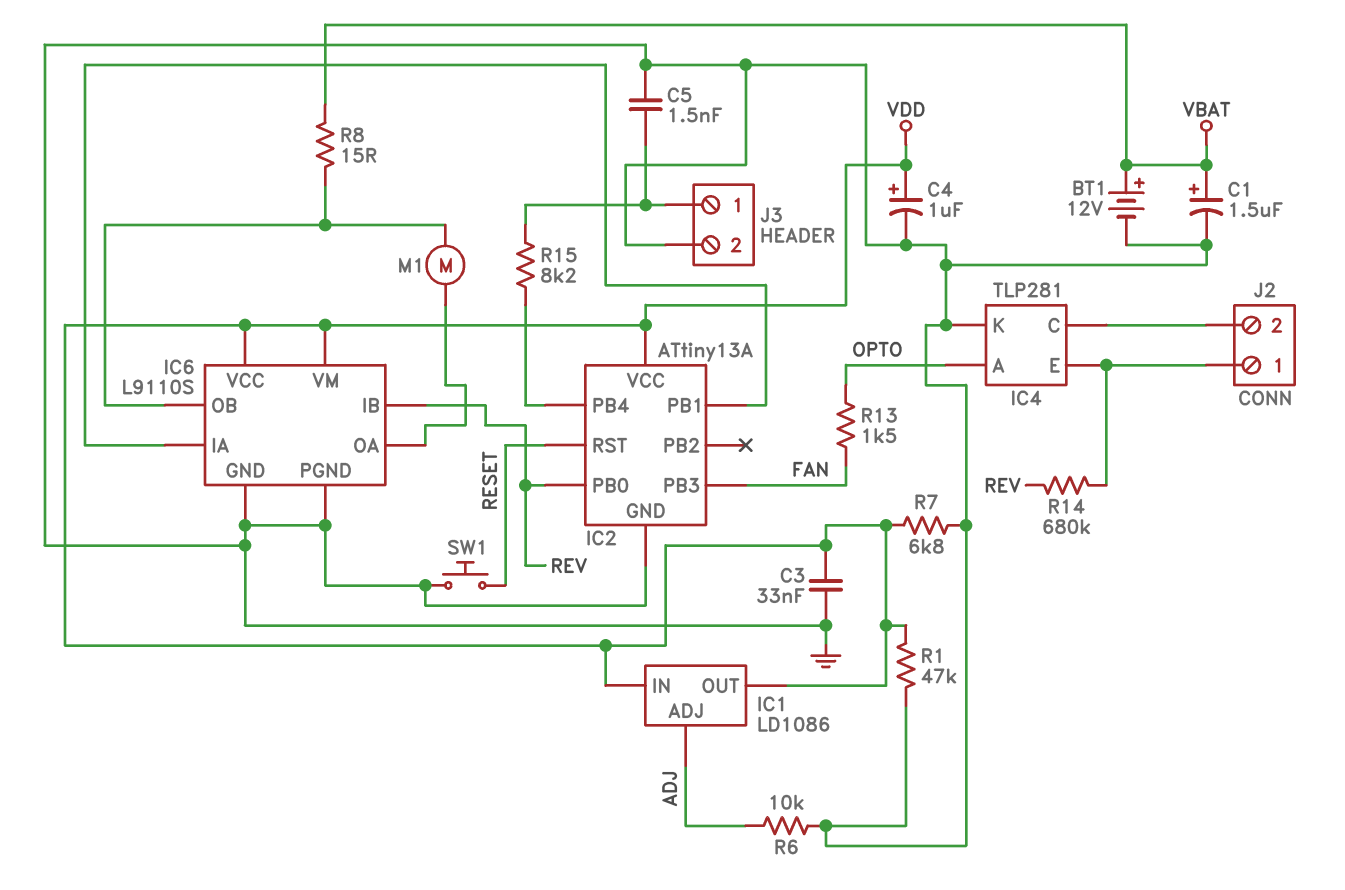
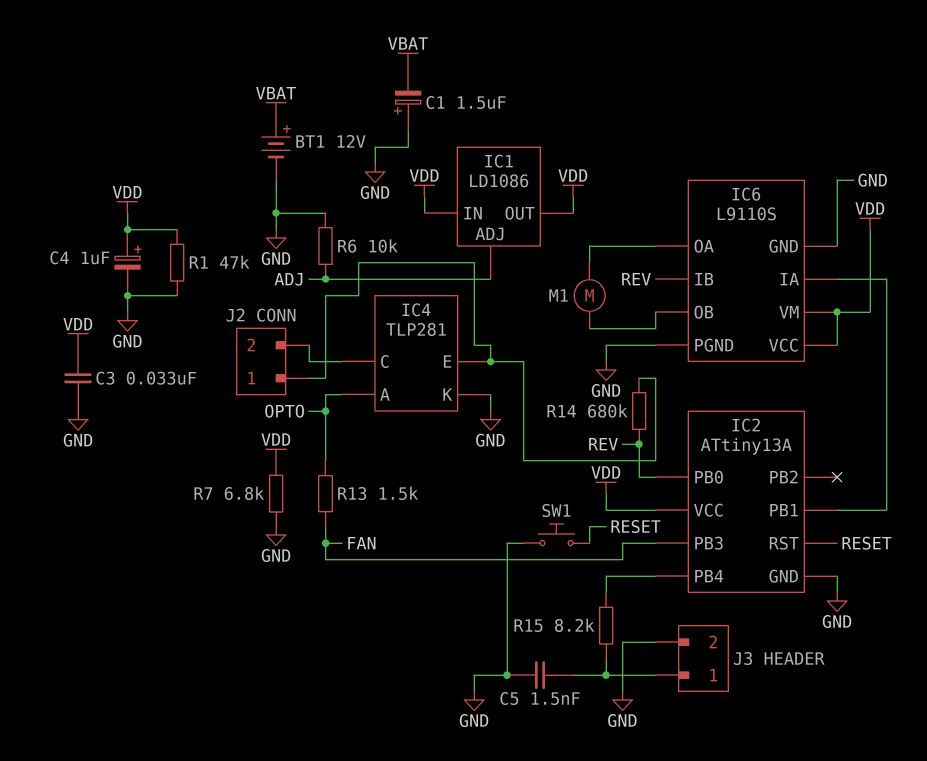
C1: 1.5uF (plus VBAT, minus GND) -> 1.5uF (plus GND, minus VBAT)
R8: 15 (IC6/OB, VBAT) -> none

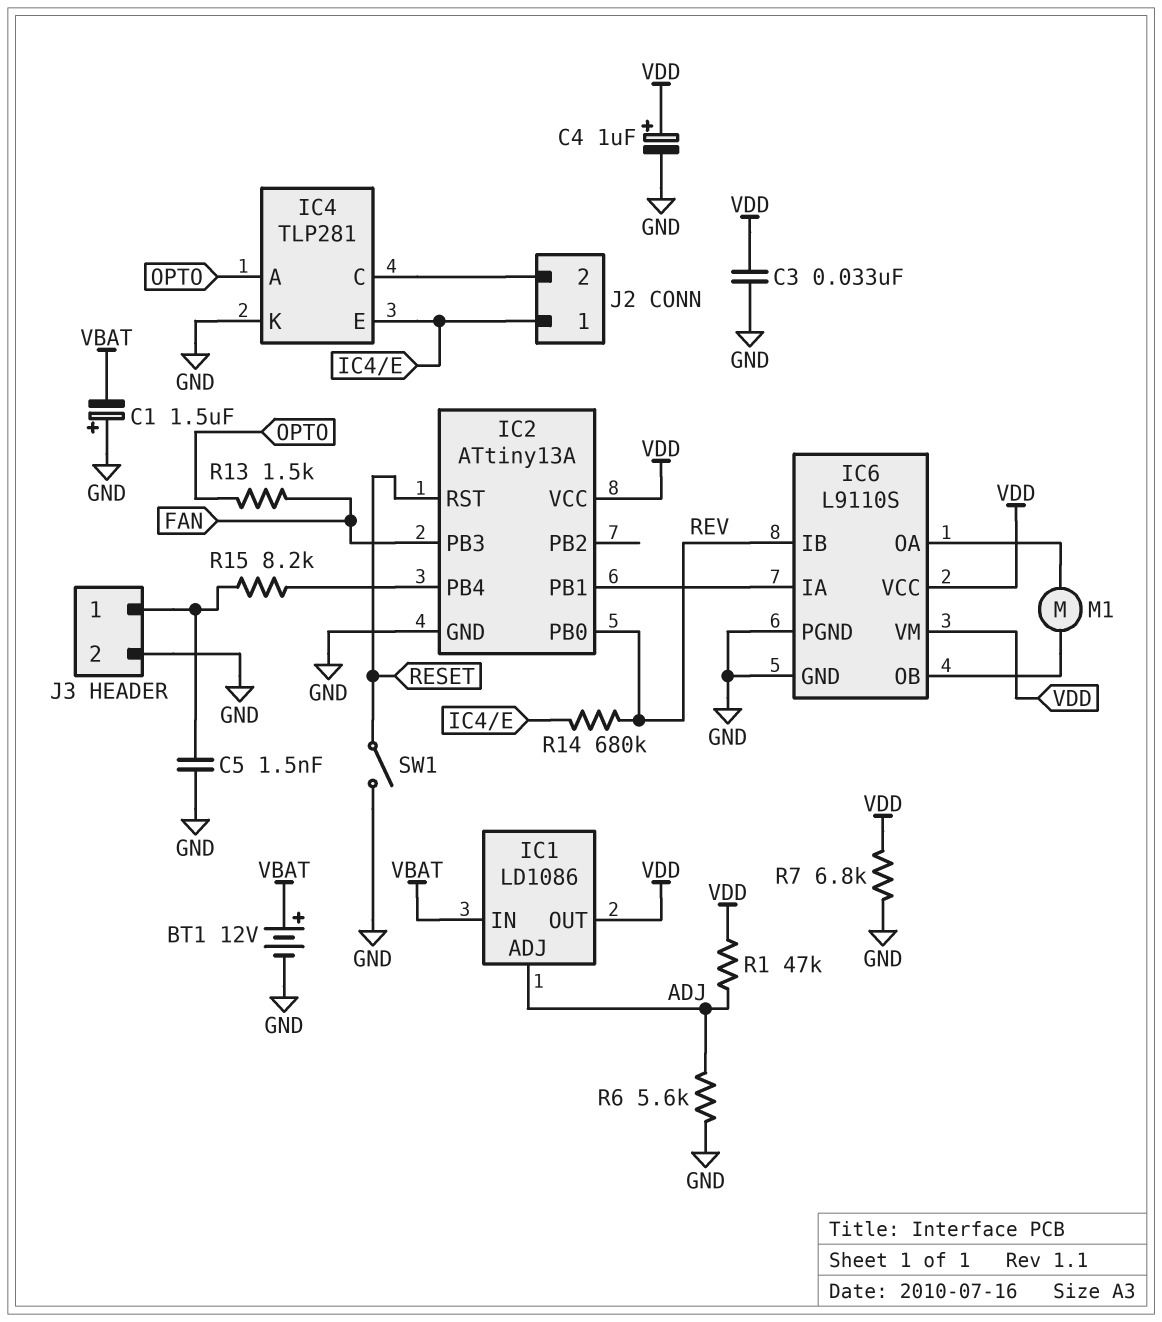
IC1 pin IN: VDD -> VBAT
R1: 47k (GND, VDD) -> 47k (ADJ, VDD)
R6: 10k (ADJ, GND) -> 5.6k (ADJ, GND)
SW1: button (GND, RESET) -> switch (GND, RESET)

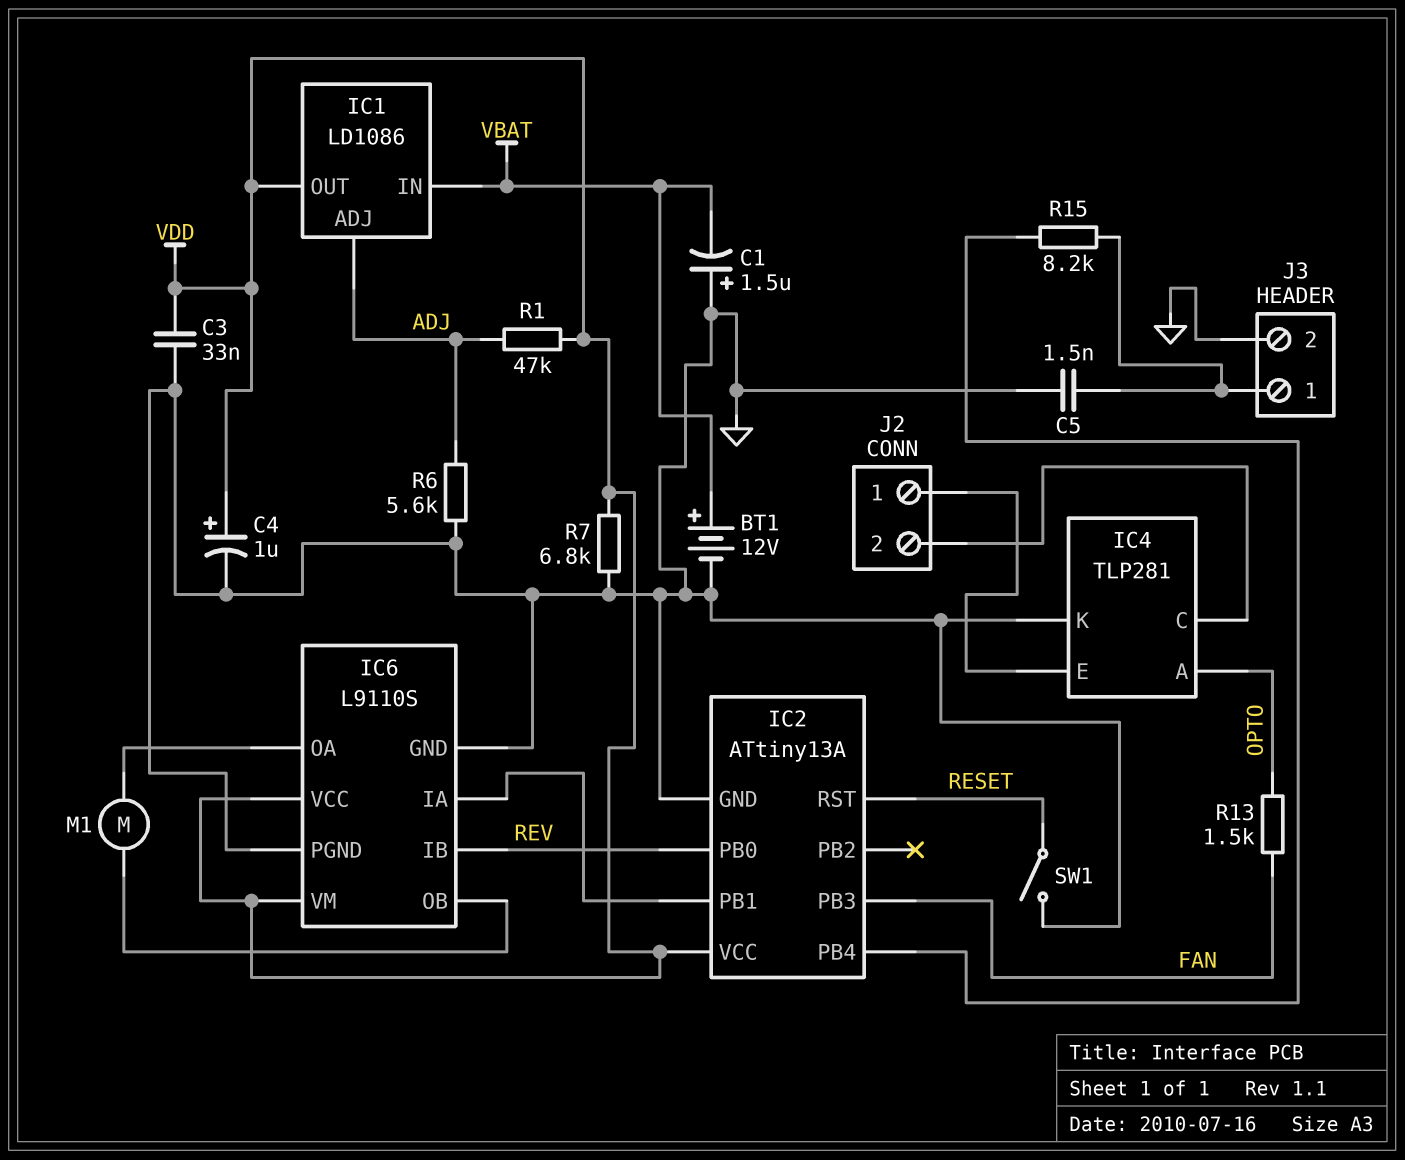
R14: 680k (IC4/E, REV) -> none

